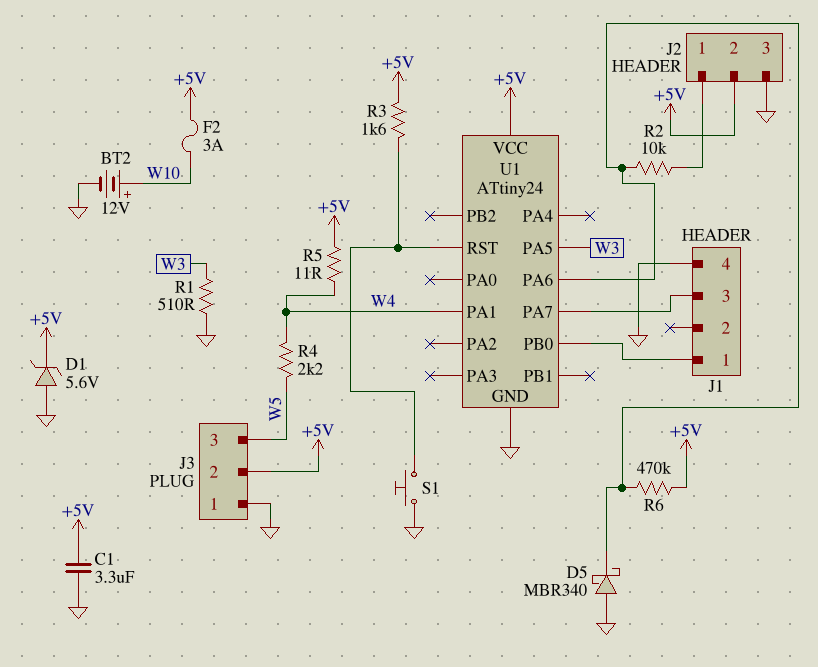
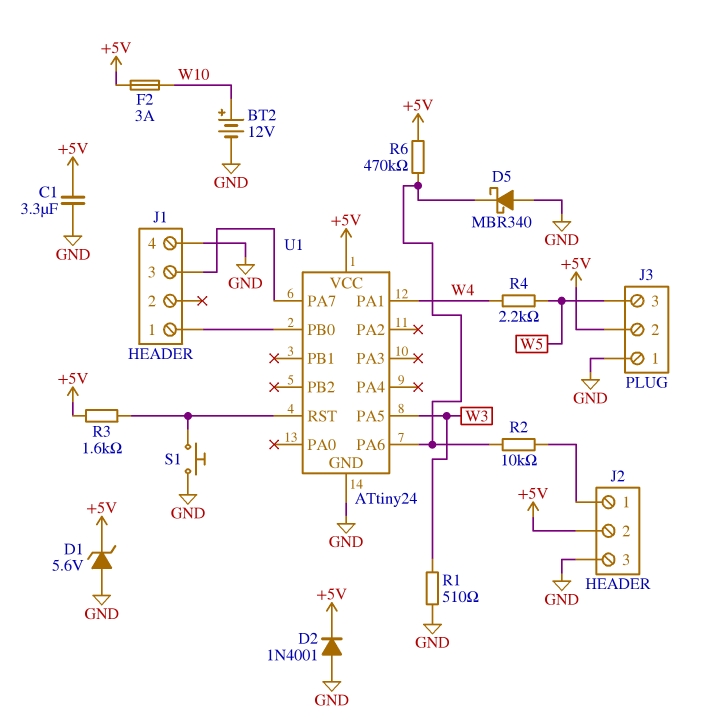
D2: none -> diode 1N4001 (A GND, K +5V)
R5: 11 (+5V, W4) -> none

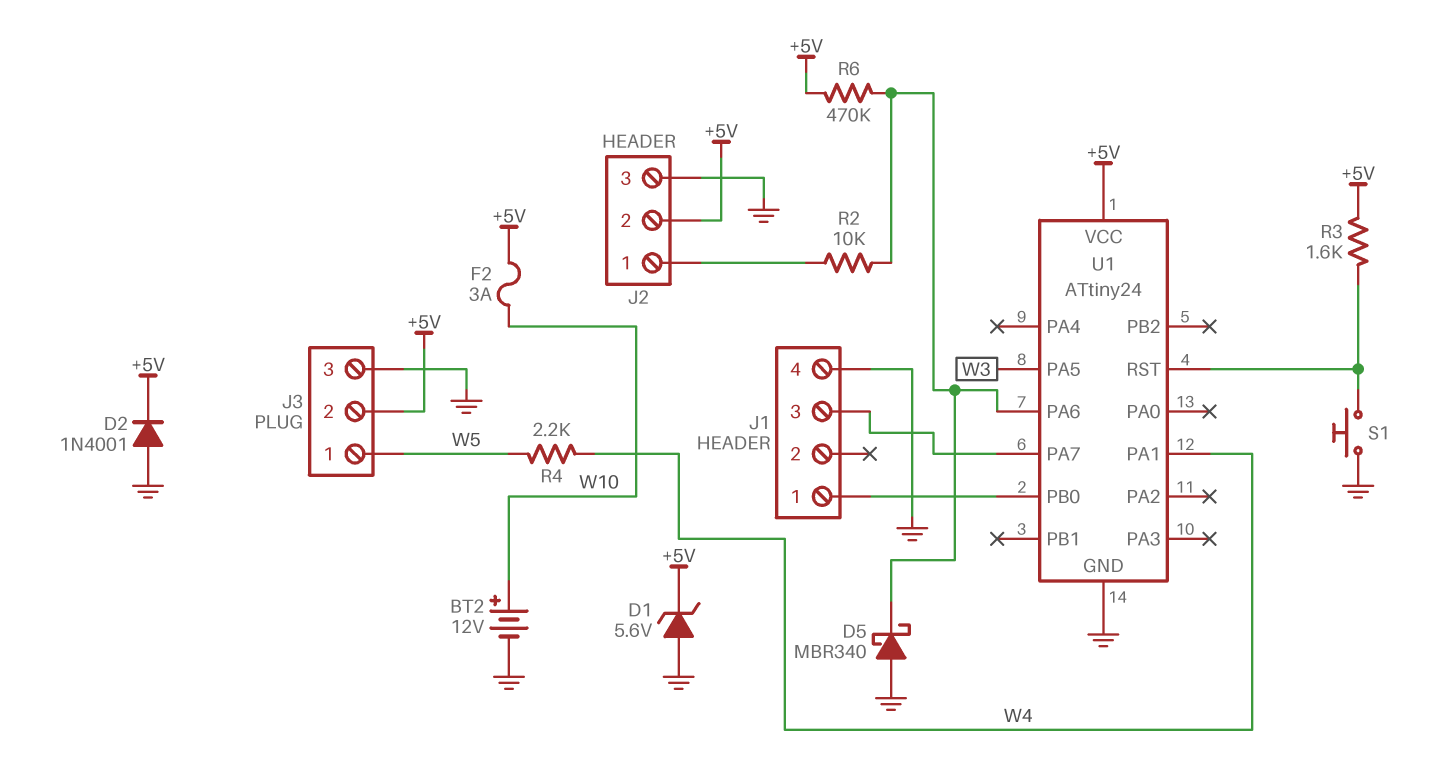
C1: 3.3uF (+5V, GND) -> none
J3 pin 1: GND -> W5
J3 pin 3: W5 -> GND
R1: 510 (GND, W3) -> none

